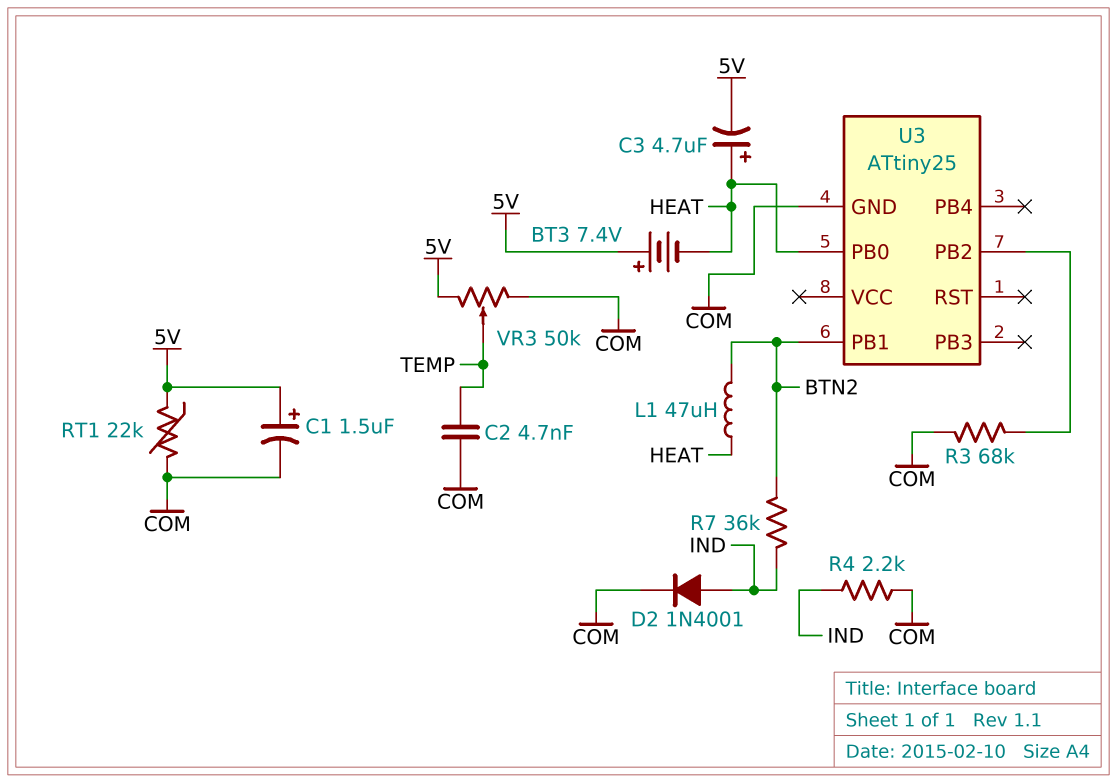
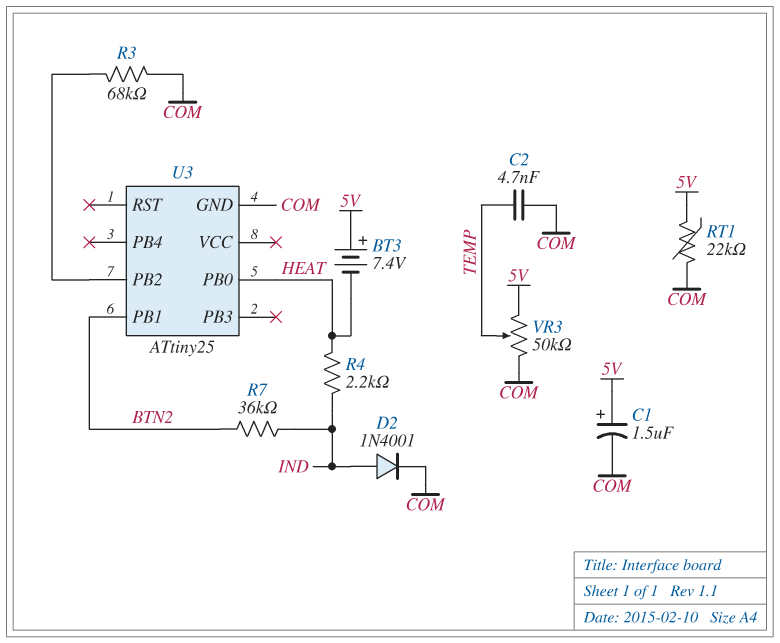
C3: 4.7uF (plus HEAT, minus 5V) -> none
L1: 47uH (BTN2, HEAT) -> none
R4: 2.2k (COM, IND) -> 2.2k (HEAT, IND)

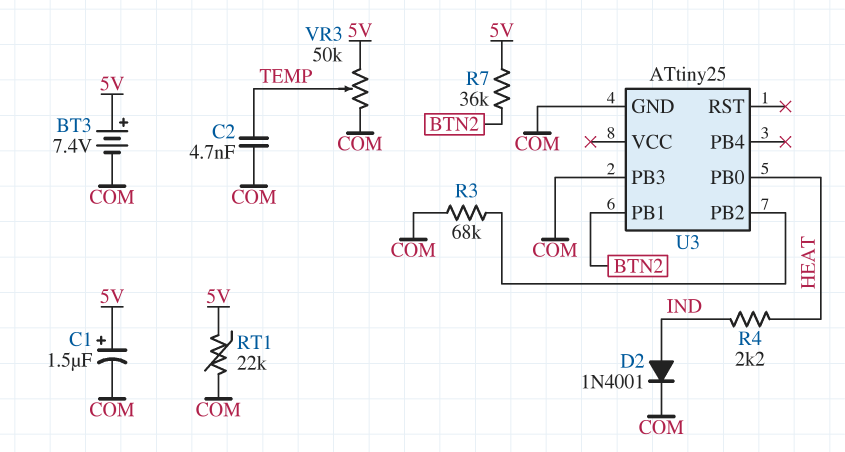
BT3: 7.4V (plus 5V, minus HEAT) -> 7.4V (plus 5V, minus COM)
R7: 36k (BTN2, IND) -> 36k (5V, BTN2)
U3 pin PB3: none -> COM

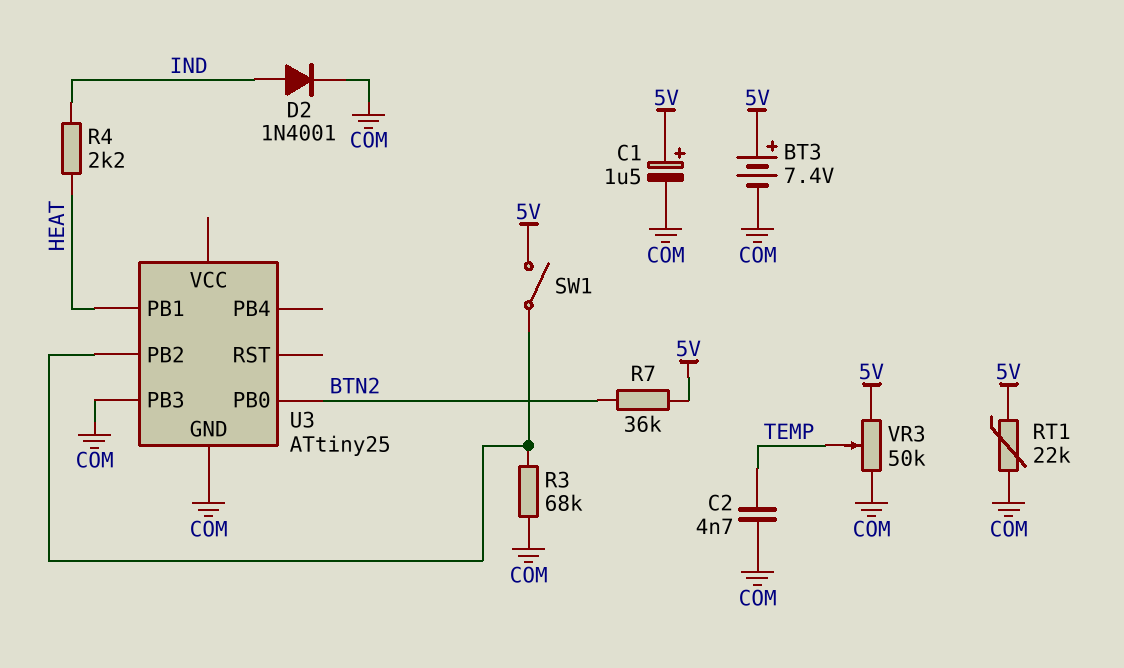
SW1: none -> switch (5V, U3/PB2)
U3 pin PB0: HEAT -> BTN2
U3 pin PB1: BTN2 -> HEAT

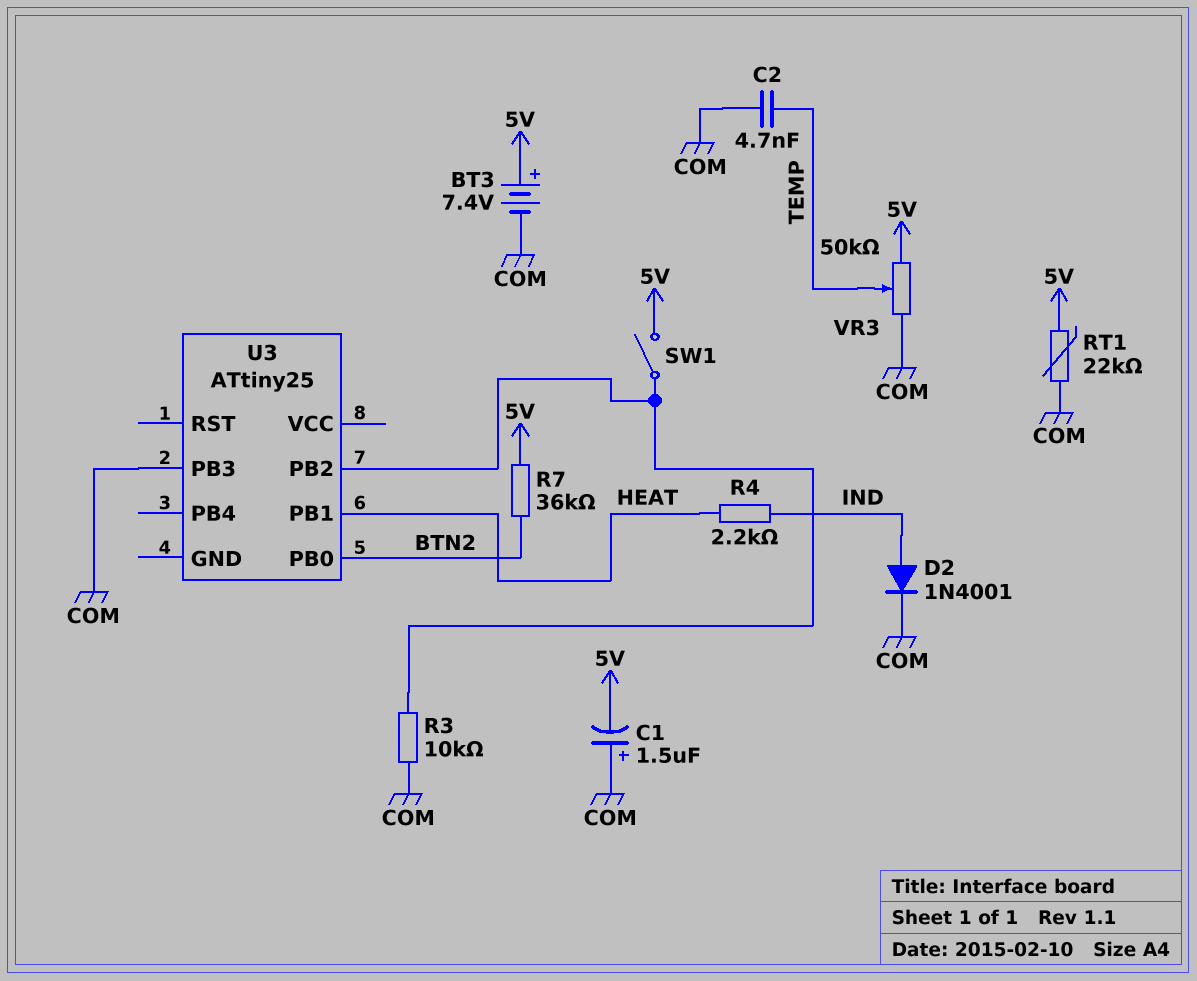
C1: 1.5uF (plus 5V, minus COM) -> 1.5uF (plus COM, minus 5V)
R3: 68k (COM, U3/PB2) -> 10k (COM, U3/PB2)
U3 pin GND: COM -> none

